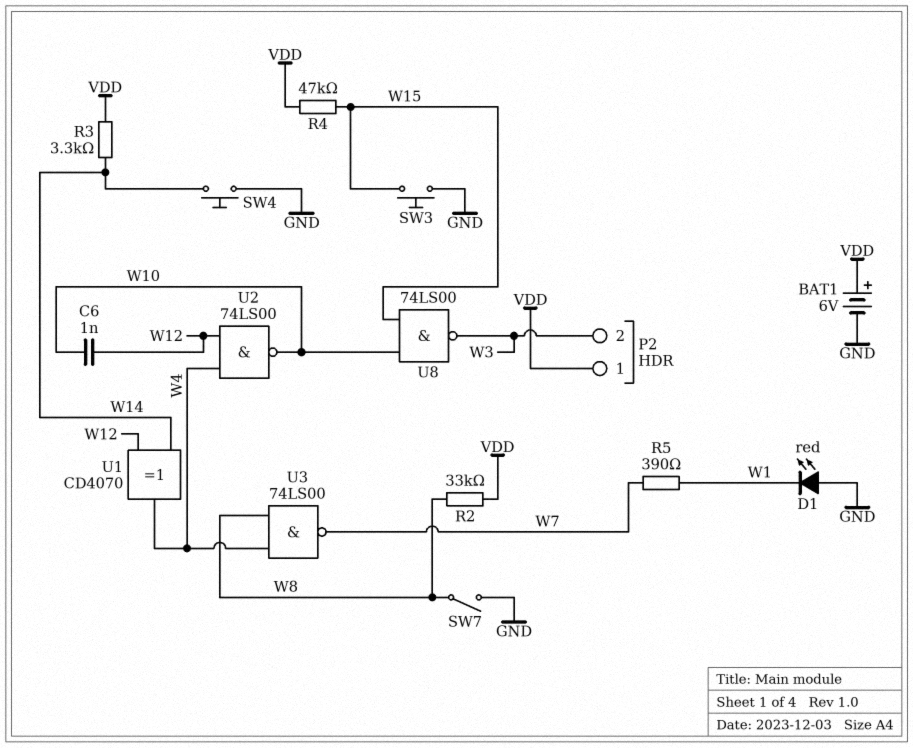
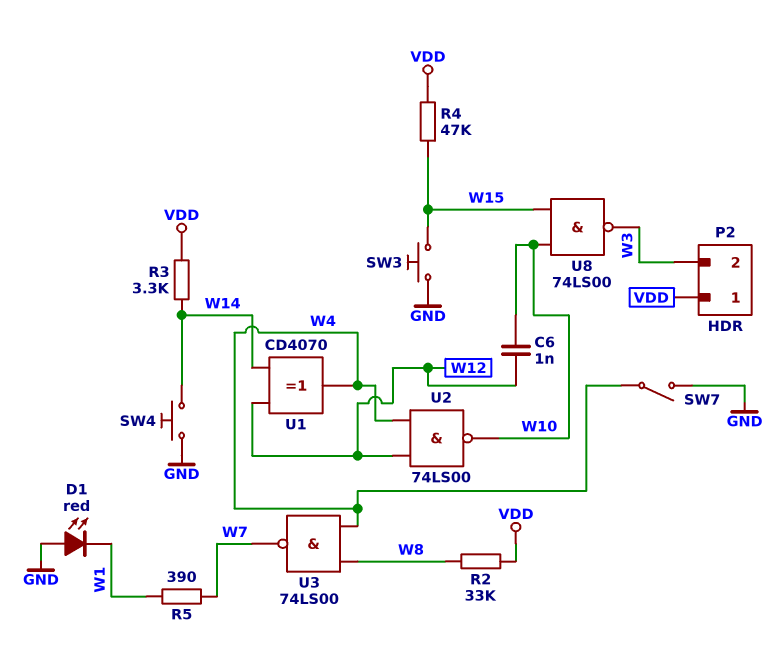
BAT1: 6V (plus VDD, minus GND) -> none
SW7: switch (GND, W8) -> switch (GND, W4)

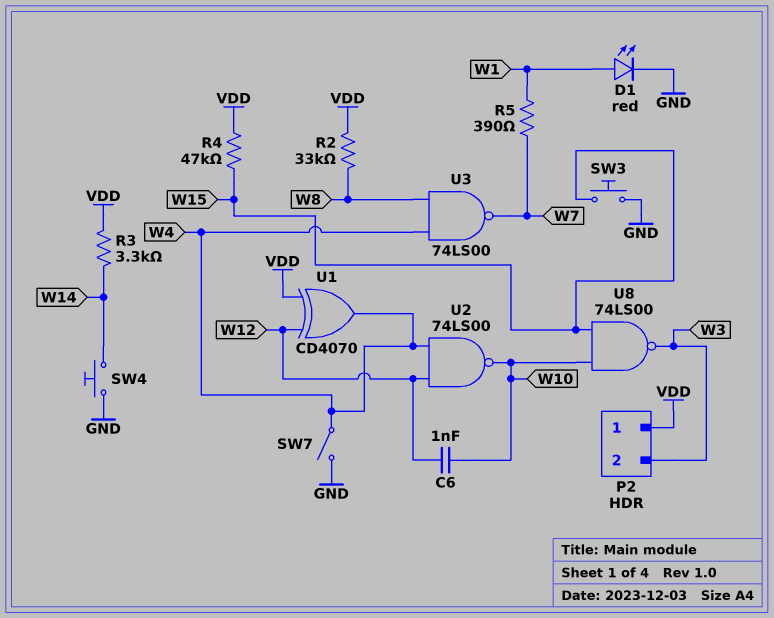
D1: LED red (A GND, K W1) -> LED red (A W1, K GND)
U1: XOR CD4070 (in W12, in W14, out W4) -> XOR CD4070 (in VDD, in W12, out W4)

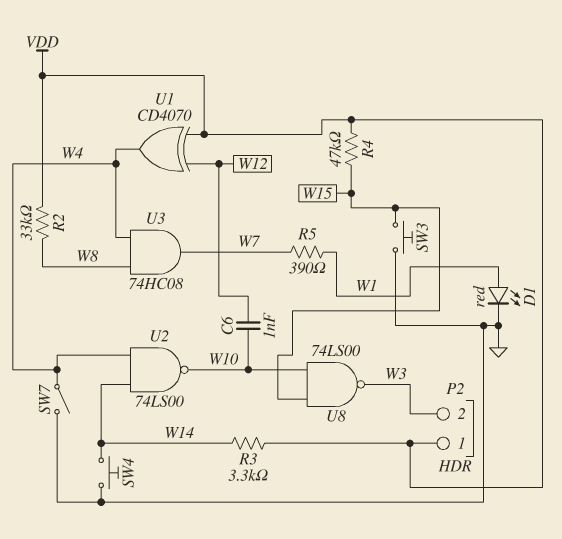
U2: NAND 74LS00 (in W4, in W12, out W10) -> NAND 74LS00 (in W4, in W14, out W10)
U3: NAND 74LS00 (in W4, in W8, out W7) -> AND 74HC08 (in W4, in W8, out W7)

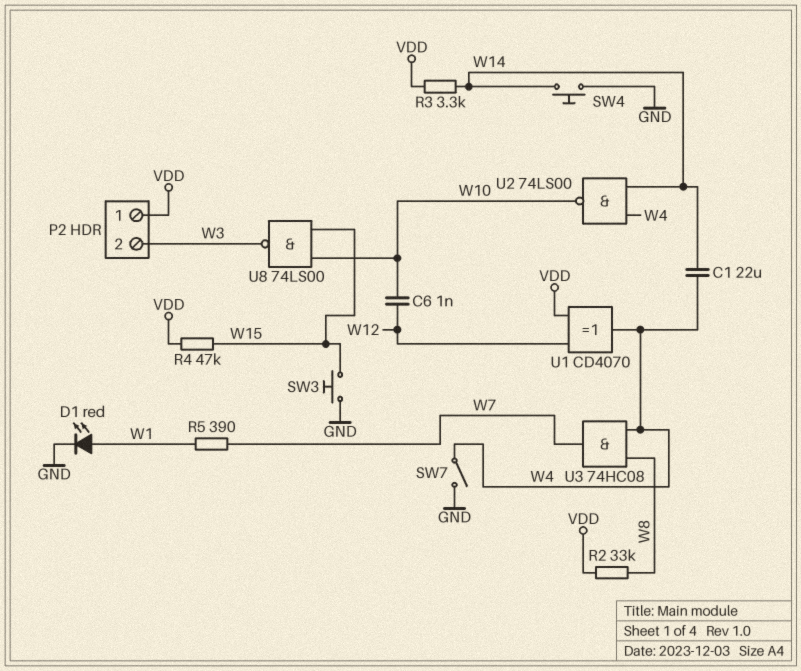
C1: none -> 22uF (W4, W14)

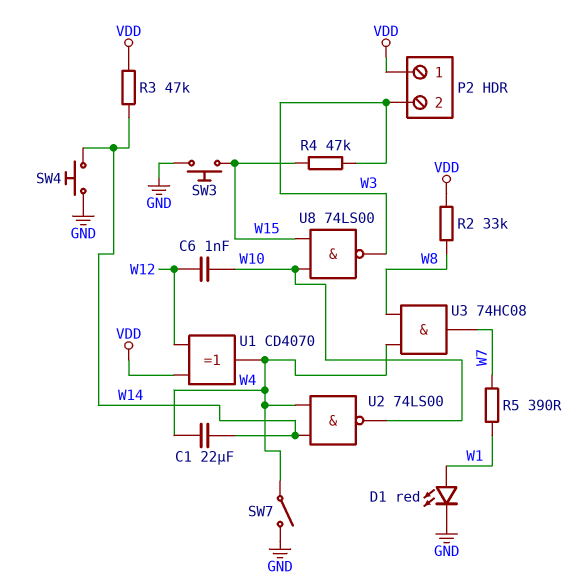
R3: 3.3k (VDD, W14) -> 47k (VDD, W14)
R4: 47k (VDD, W15) -> 47k (W3, W15)

